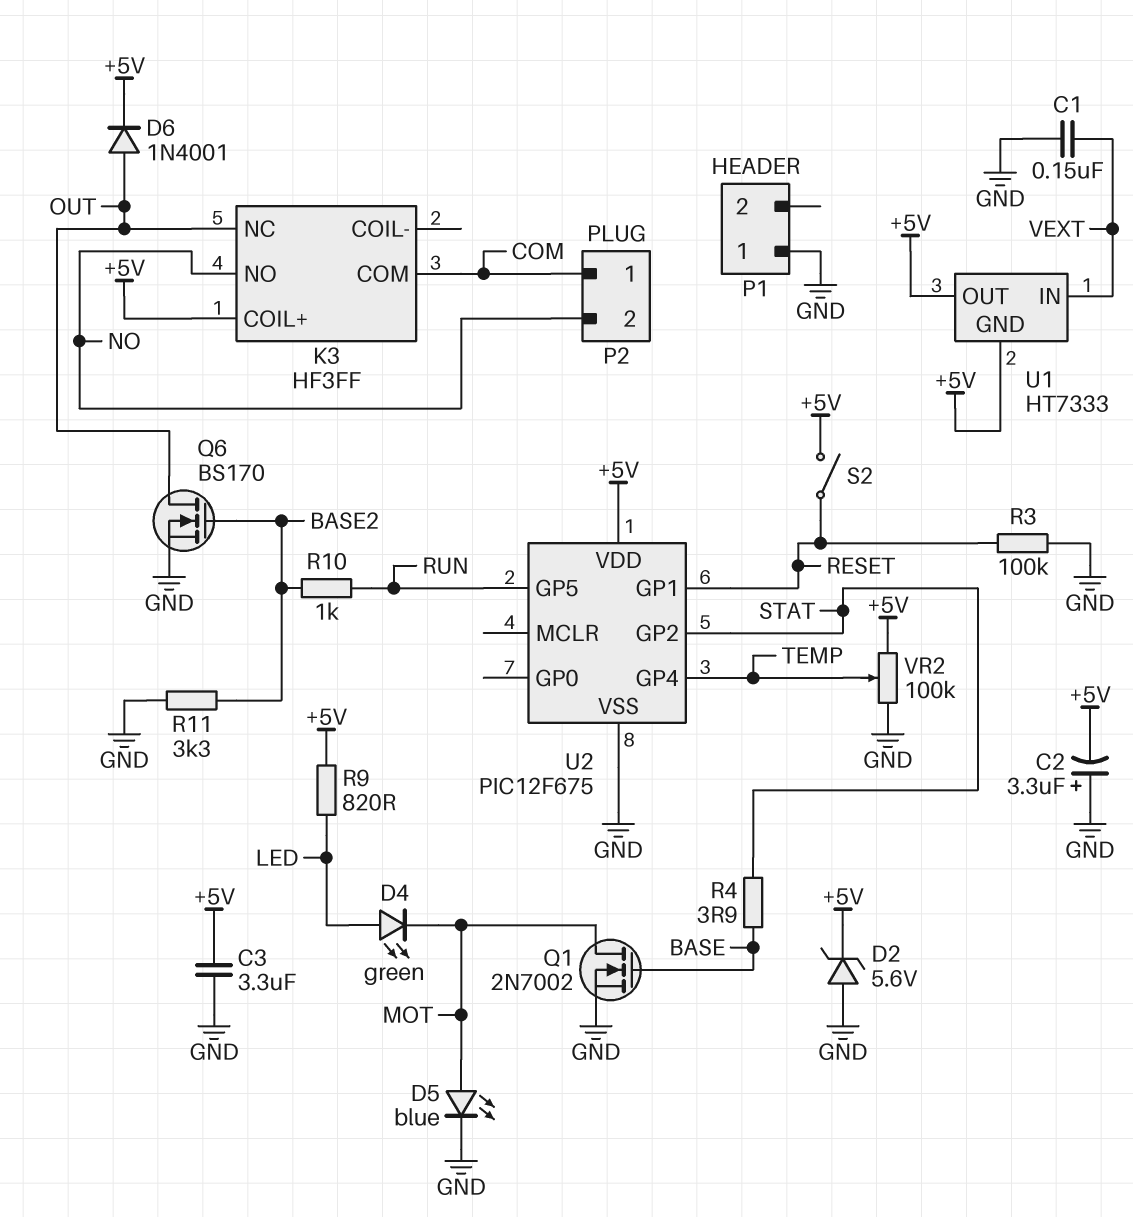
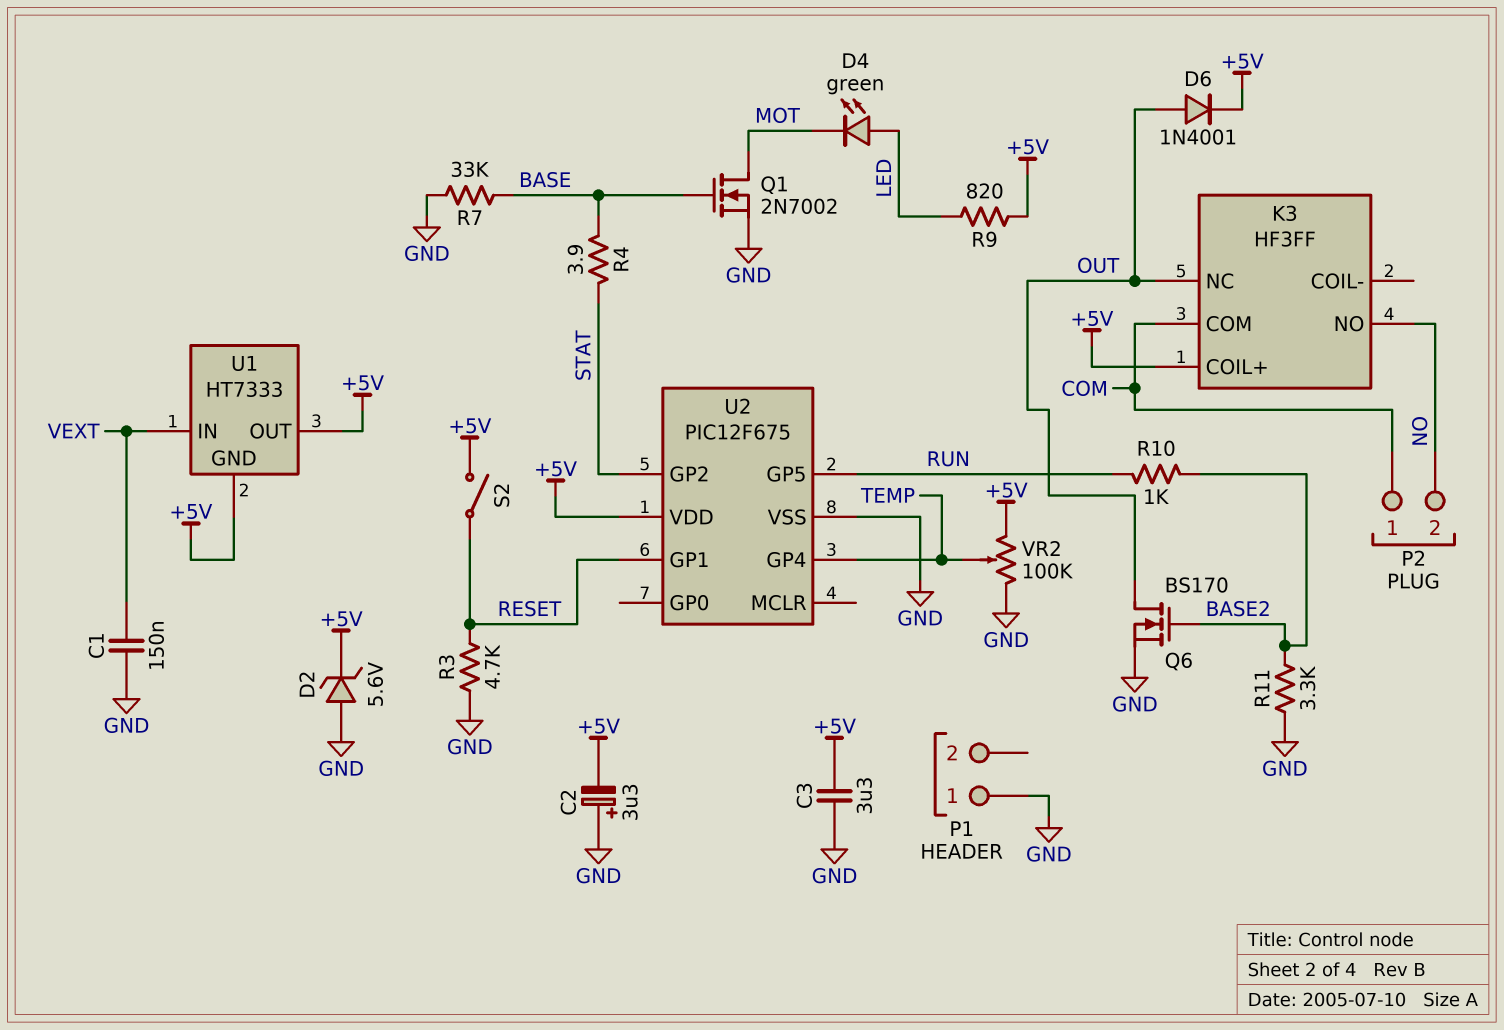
D5: LED blue (A MOT, K GND) -> none
R3: 100k (GND, RESET) -> 4.7k (GND, RESET)
R7: none -> 33k (BASE, GND)

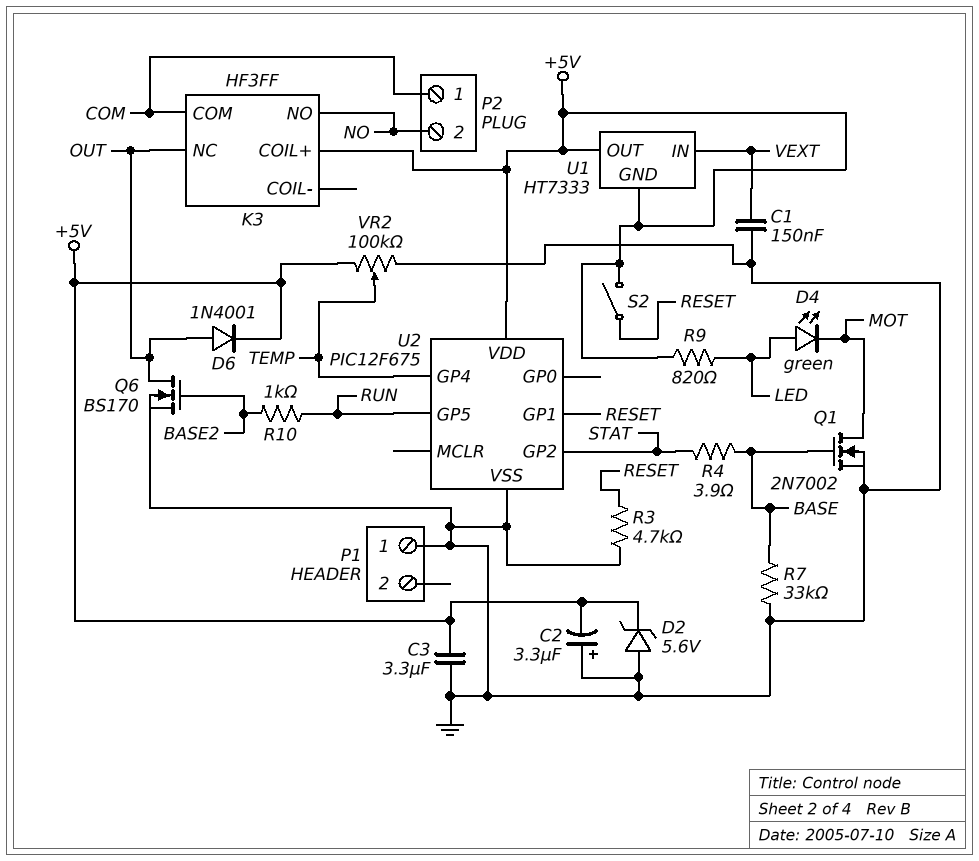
R11: 3.3k (BASE2, GND) -> none

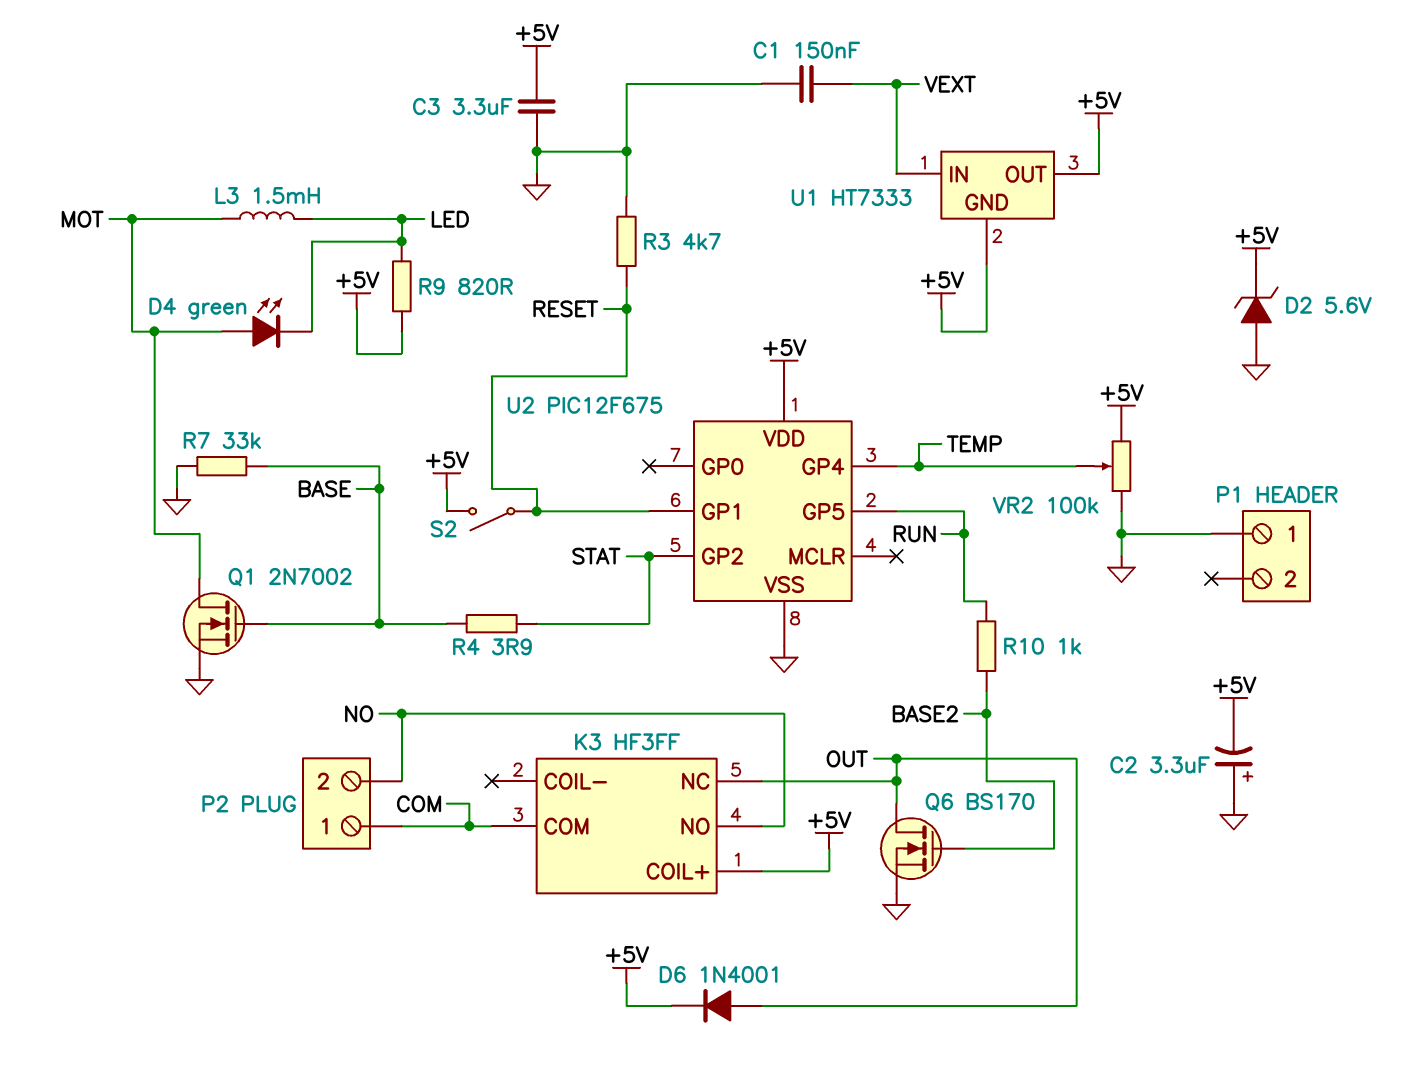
D4: LED green (A LED, K MOT) -> LED green (A MOT, K LED)
L3: none -> 1.5mH (LED, MOT)

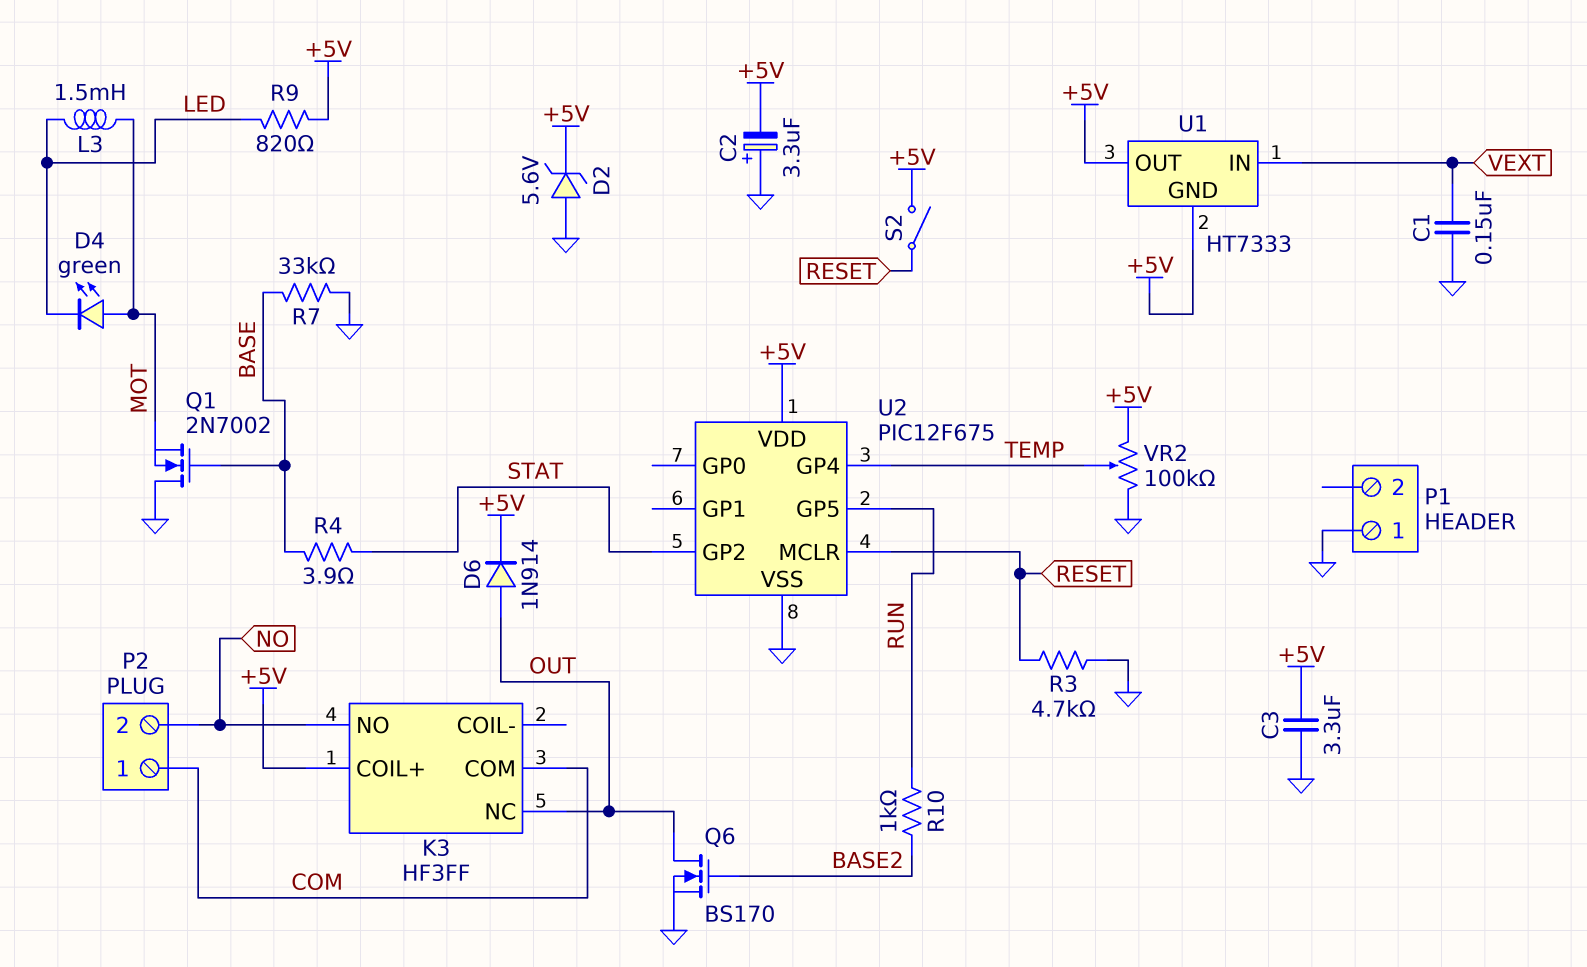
D6: diode 1N4001 (A OUT, K +5V) -> diode 1N914 (A OUT, K +5V)
Q1: NMOS 2N7002 (G BASE, D MOT, S GND) -> NMOS 2N7002 (G BASE, D GND, S MOT)
U2 pin GP1: RESET -> none
U2 pin MCLR: none -> RESET

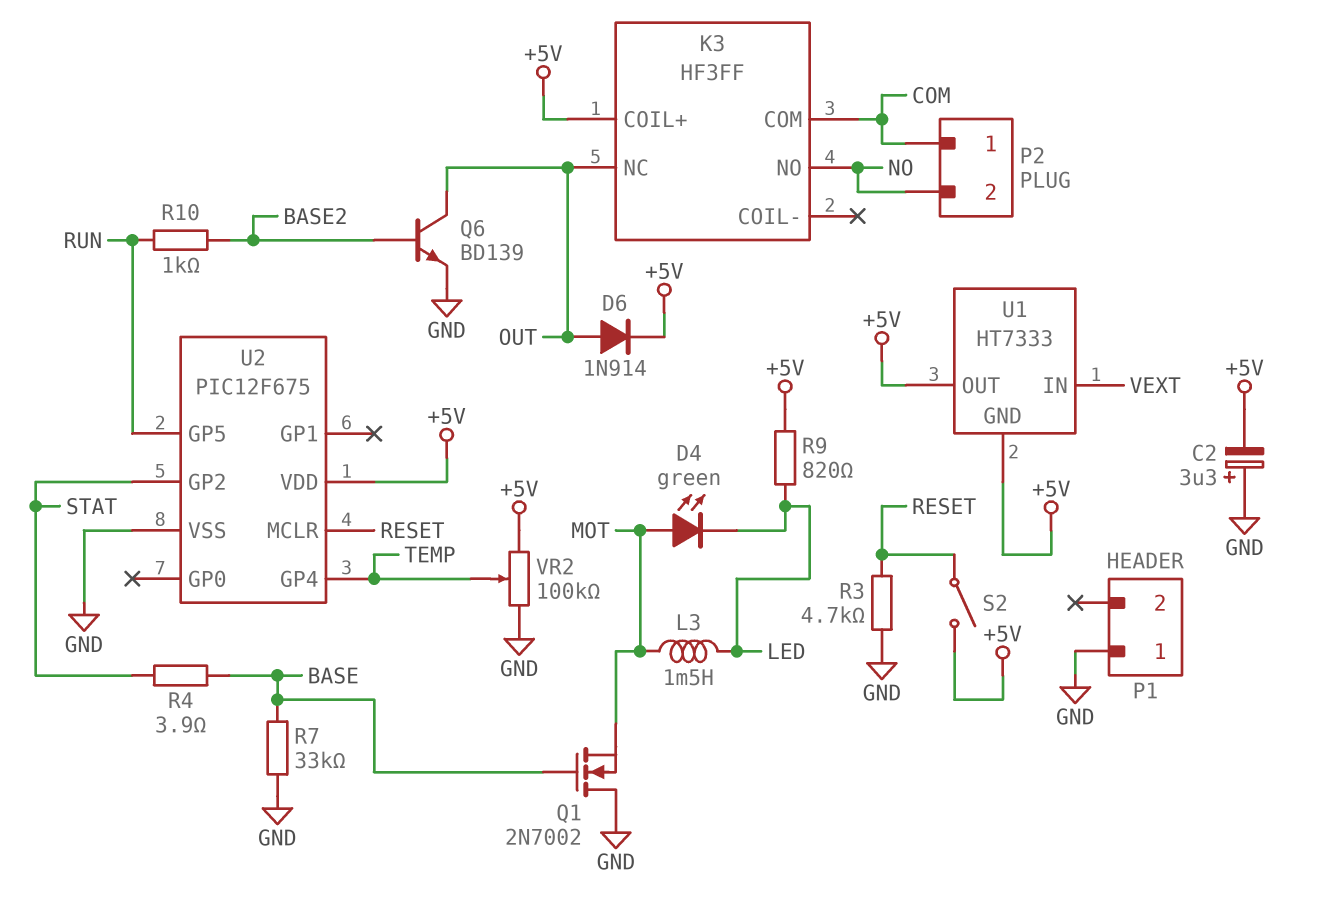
C1: 150nF (GND, VEXT) -> none
C3: 3.3uF (+5V, GND) -> none
D2: zener 5.6V (A GND, K +5V) -> none
Q6: NMOS BS170 (G BASE2, D OUT, S GND) -> NPN BD139 (B BASE2, C OUT, E GND)

